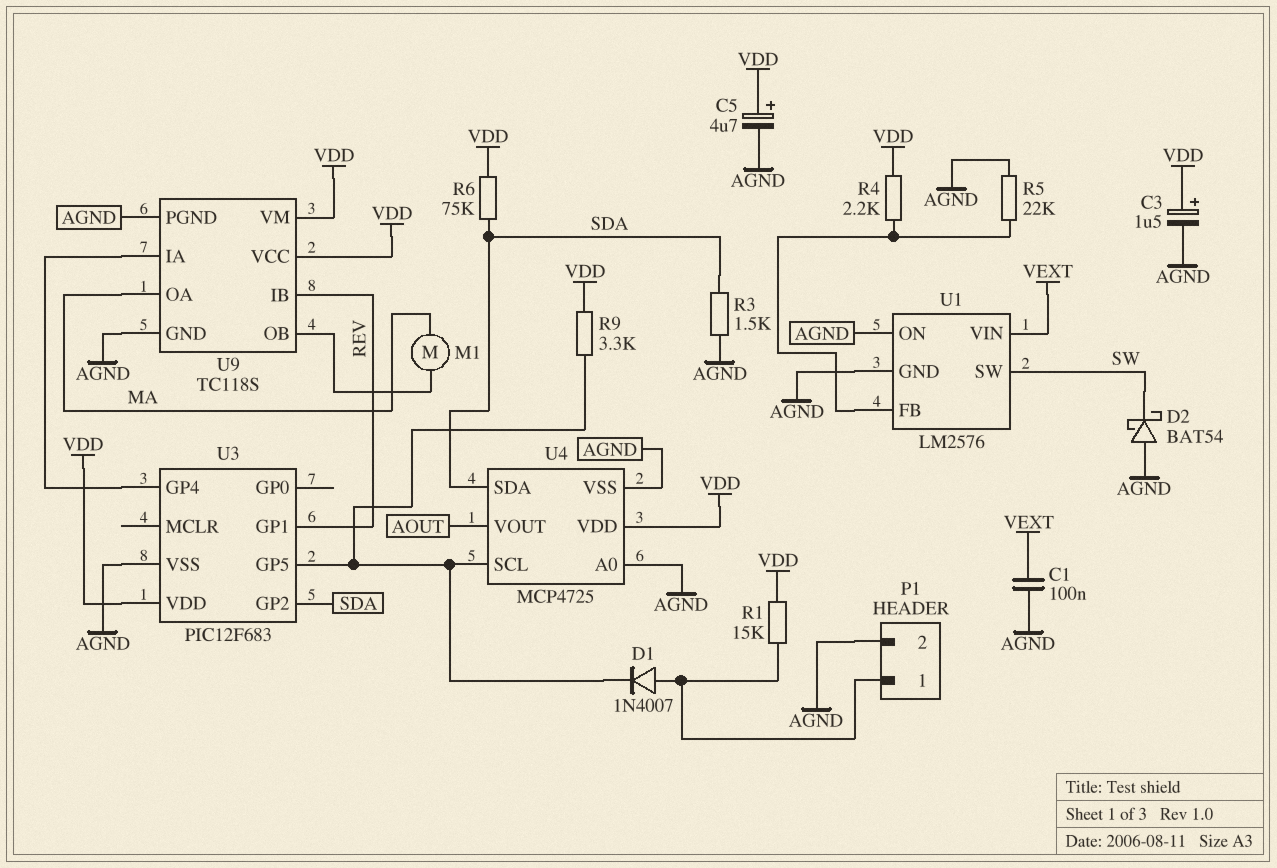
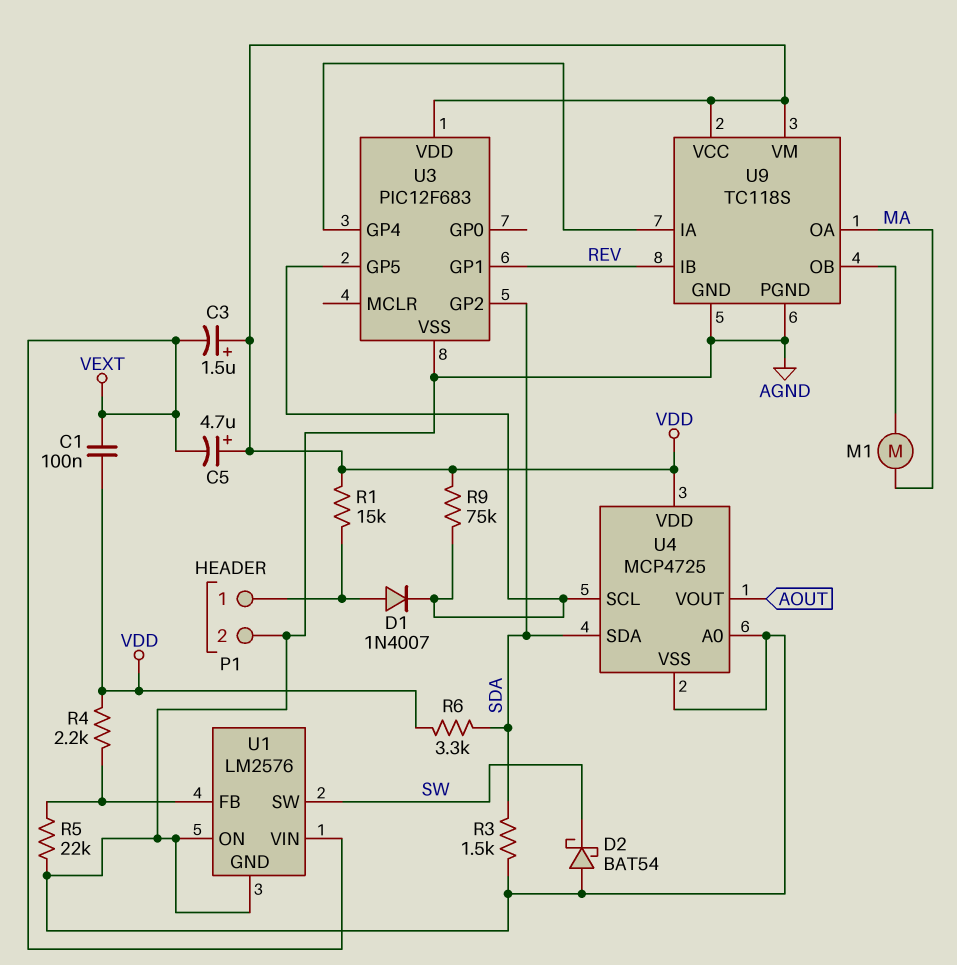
C1: 100nF (AGND, VEXT) -> 100nF (VDD, VEXT)
C3: 1.5uF (plus VDD, minus AGND) -> 1.5uF (plus VDD, minus VEXT)
C5: 4.7uF (plus VDD, minus AGND) -> 4.7uF (plus VDD, minus VEXT)
R6: 75k (SDA, VDD) -> 3.3k (SDA, VDD)
R9: 3.3k (U3/GP5, VDD) -> 75k (U3/GP5, VDD)

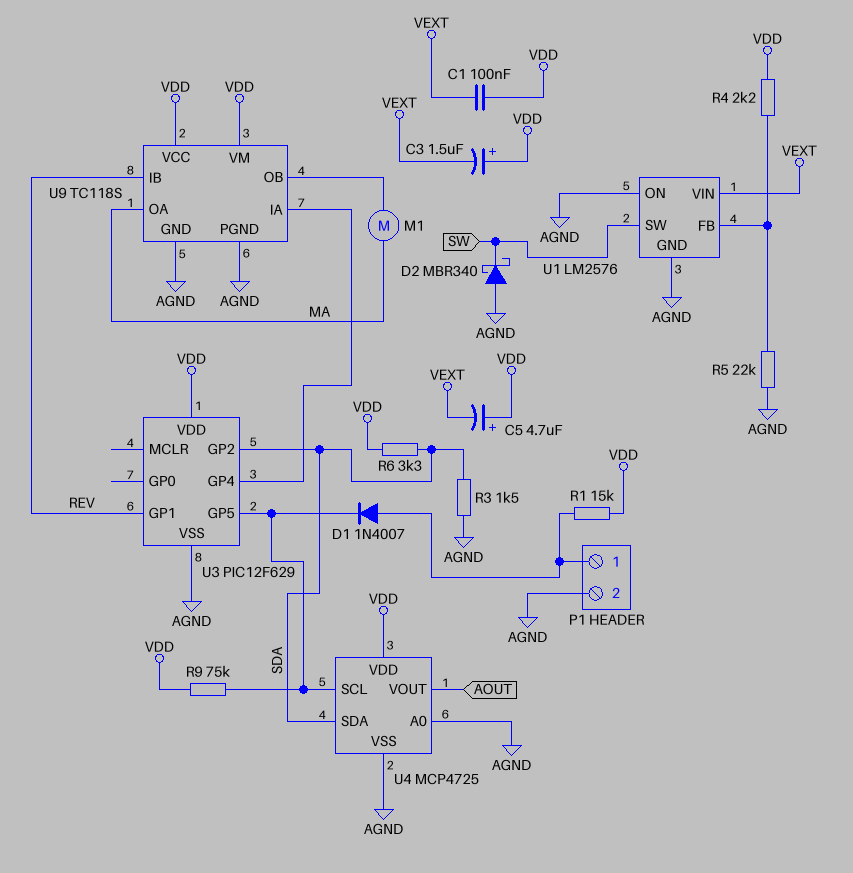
D2: schottky BAT54 (A AGND, K SW) -> schottky MBR340 (A AGND, K SW)
U3: PIC12F683 -> PIC12F629

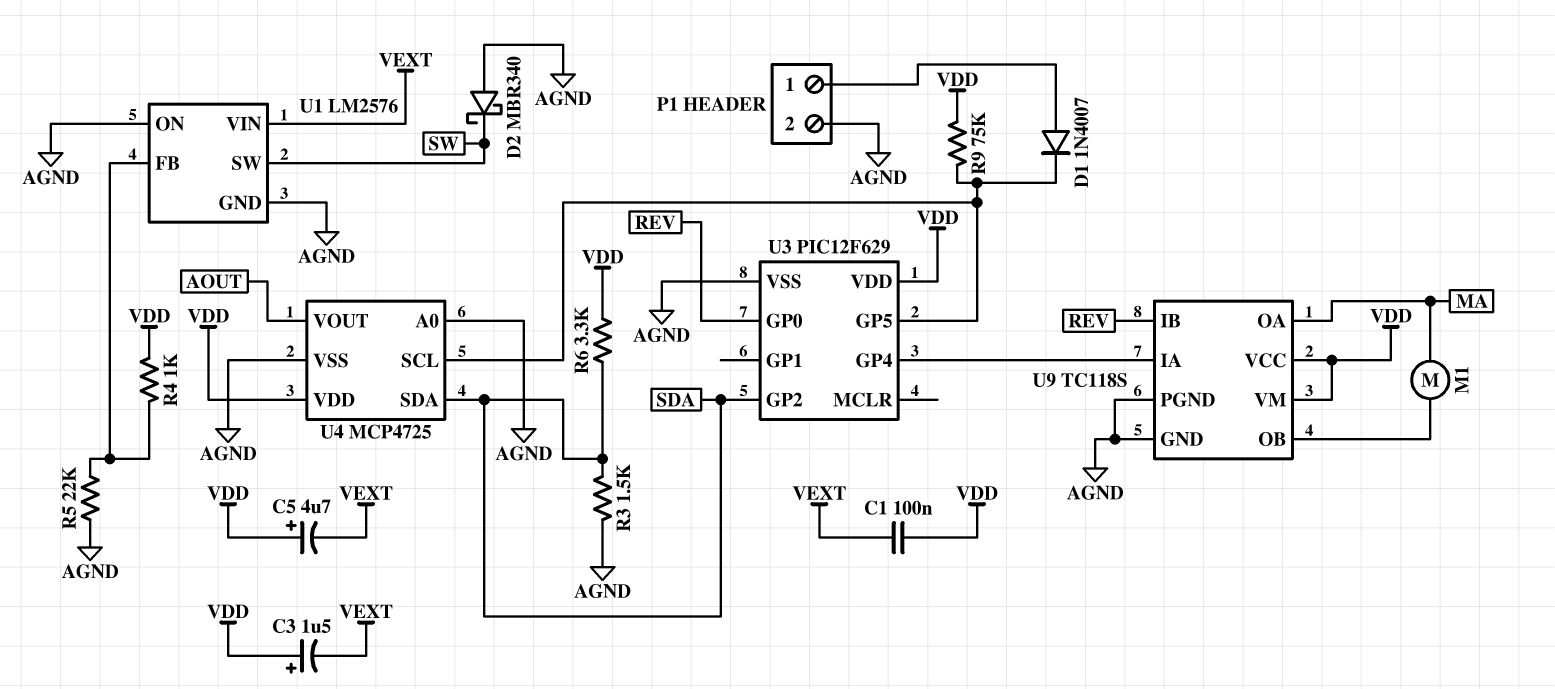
R1: 15k (P1/1, VDD) -> none
R4: 2.2k (U1/FB, VDD) -> 1k (U1/FB, VDD)
U3 pin GP0: none -> REV
U3 pin GP1: REV -> none

